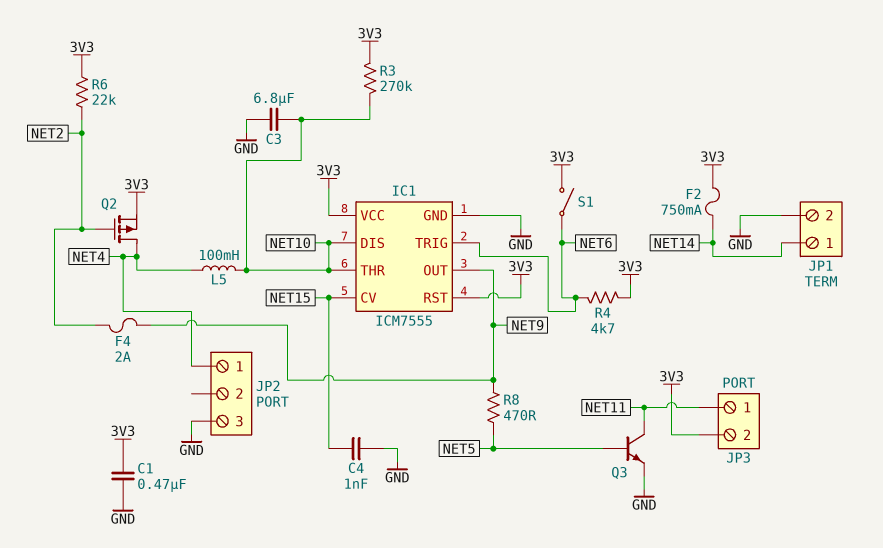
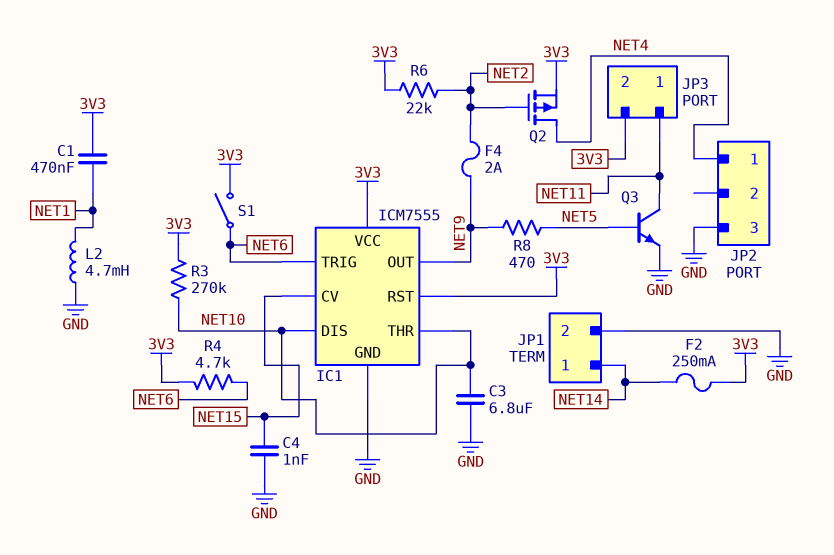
C1: 470nF (3V3, GND) -> 470nF (3V3, NET1)
F2: 750mA (3V3, NET14) -> 250mA (3V3, NET14)
L2: none -> 4.7mH (GND, NET1)
L5: 100mH (NET4, NET10) -> none

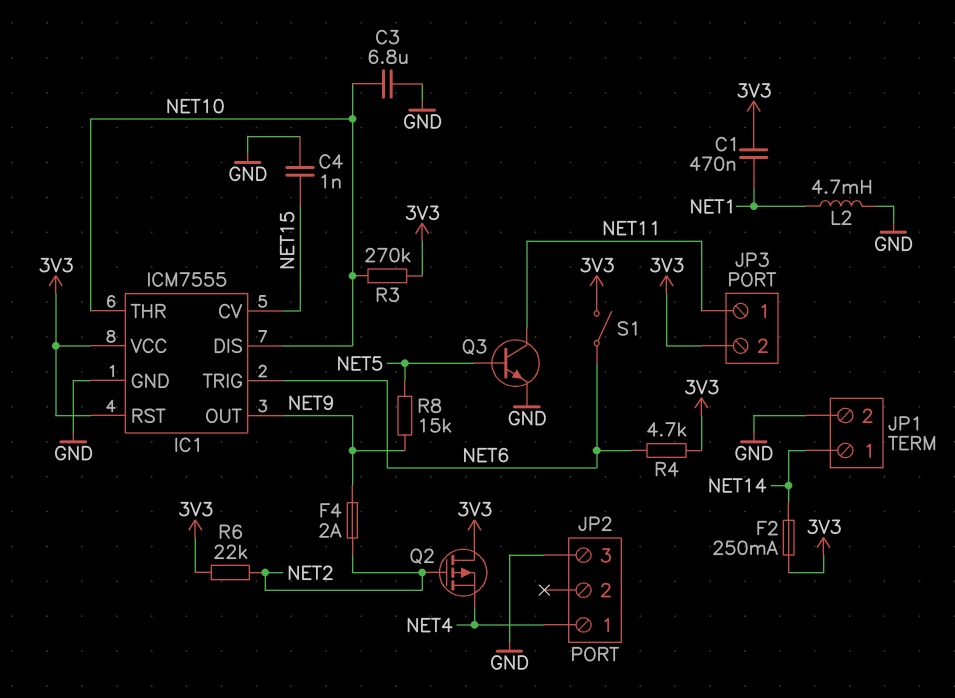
Q2: PMOS (G NET2, D NET4, S 3V3) -> PMOS (G NET2, D 3V3, S NET4)
R8: 470 (NET5, NET9) -> 15k (NET5, NET9)

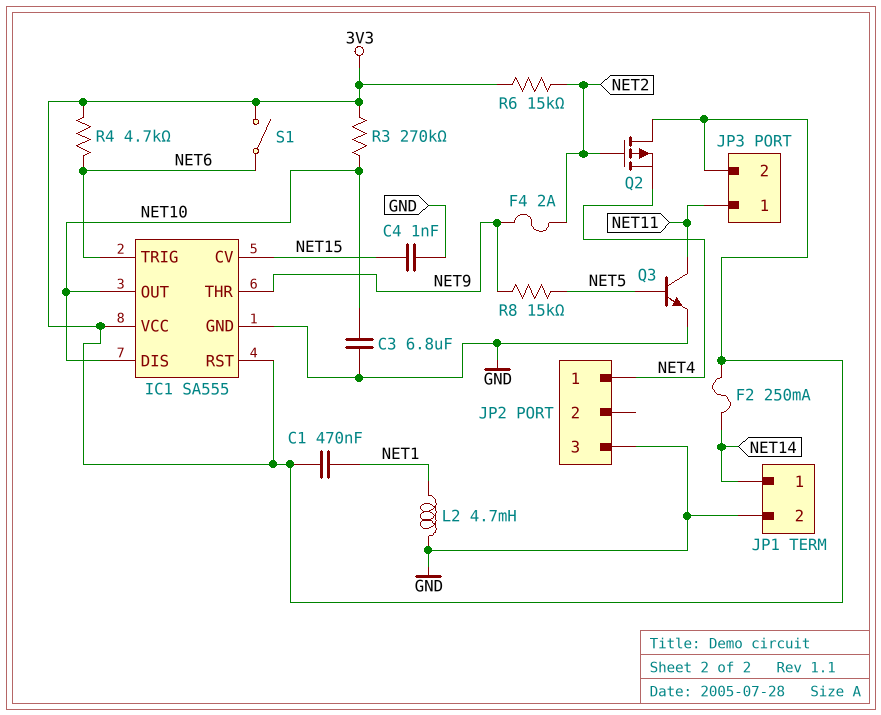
IC1: ICM7555 -> SA555
IC1 pin OUT: NET9 -> NET10
IC1 pin THR: NET10 -> NET9
R6: 22k (3V3, NET2) -> 15k (3V3, NET2)

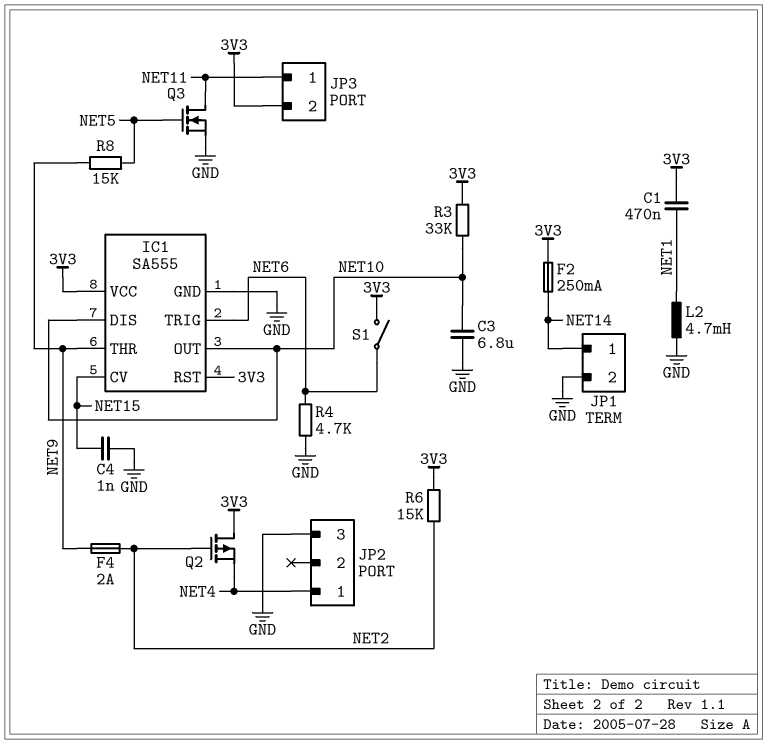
Q3: NPN (B NET5, C NET11, E GND) -> NMOS (G NET5, D NET11, S GND)
R3: 270k (3V3, NET10) -> 33k (3V3, NET10)
R4: 4.7k (3V3, NET6) -> 4.7k (GND, NET6)

